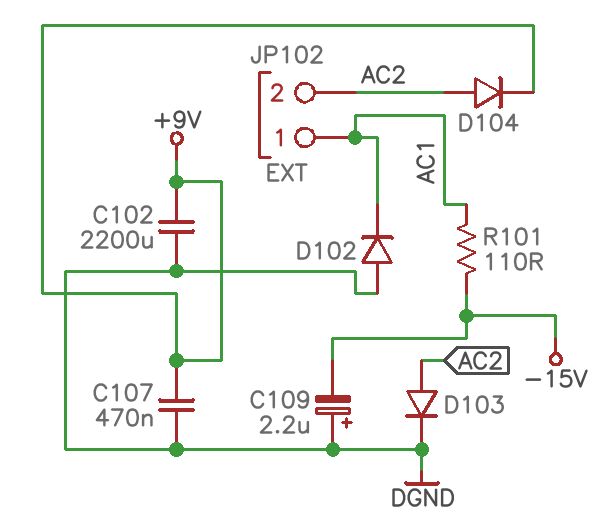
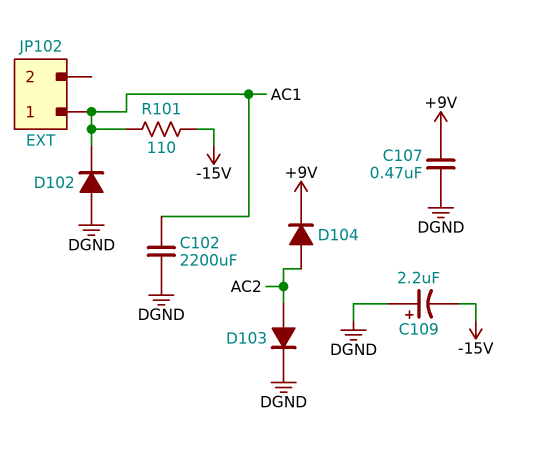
C102: 2200uF (+9V, DGND) -> 2200uF (AC1, DGND)
JP102 pin 2: AC2 -> none

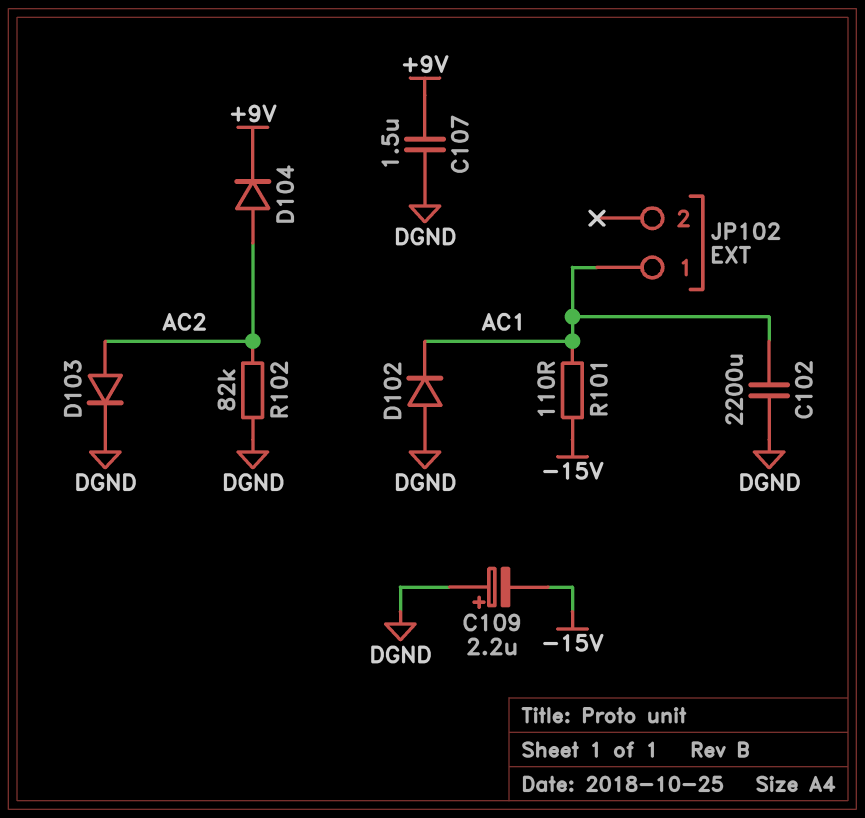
C107: 470nF (+9V, DGND) -> 1.5uF (+9V, DGND)
R102: none -> 82k (AC2, DGND)

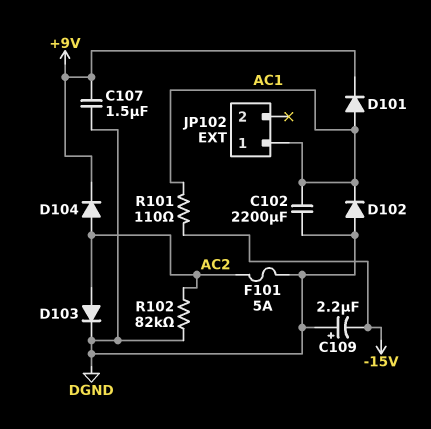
D101: none -> diode (A AC1, K +9V)
F101: none -> 5A (AC2, DGND)

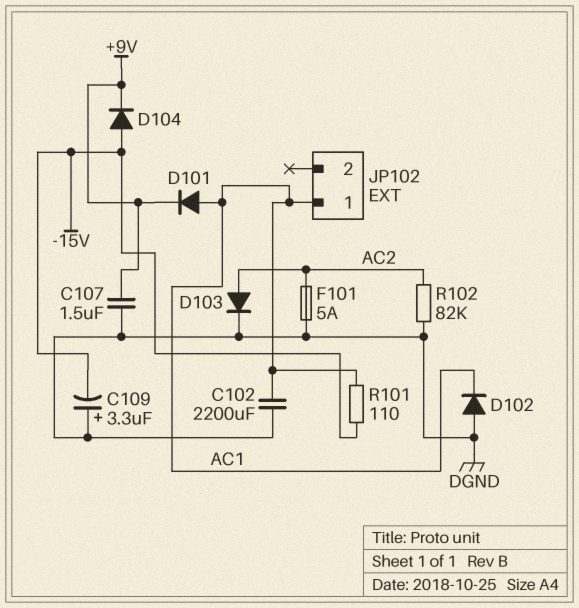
C109: 2.2uF (plus DGND, minus -15V) -> 3.3uF (plus DGND, minus -15V)
D104: diode (A AC2, K +9V) -> diode (A -15V, K +9V)

